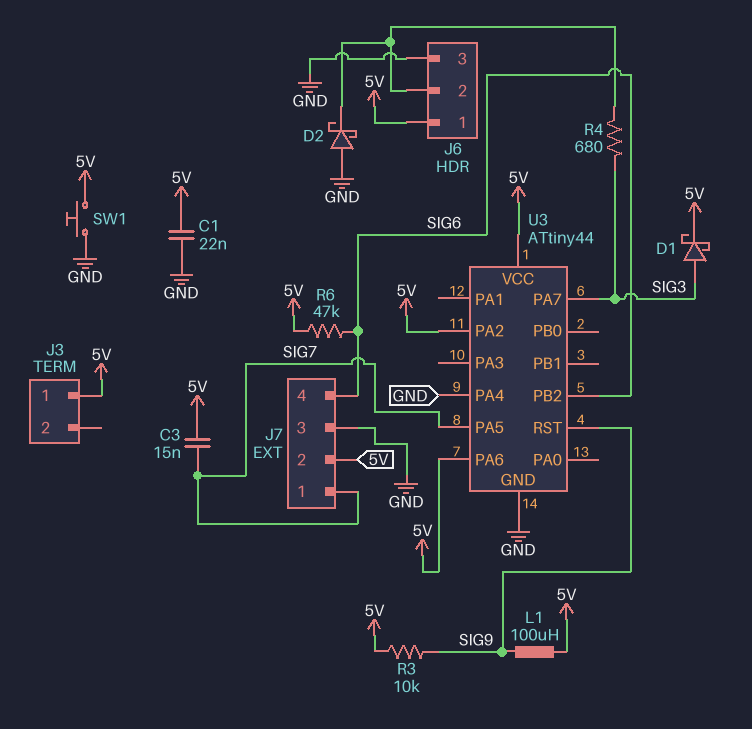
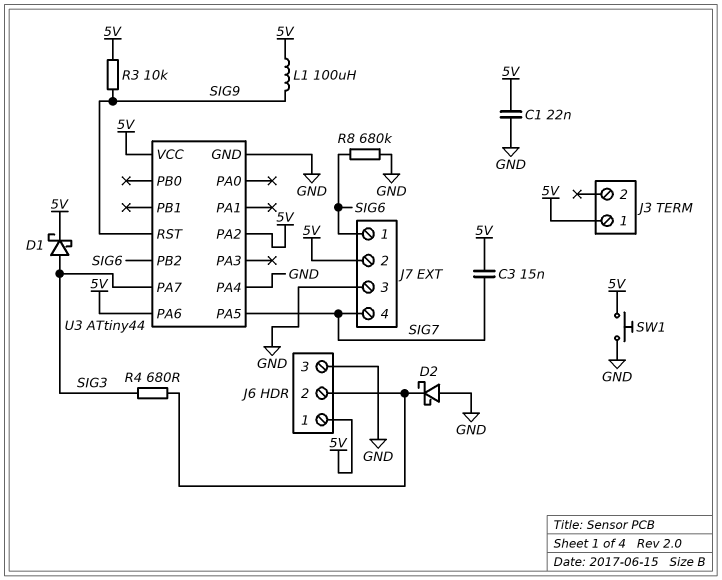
J7 pin 1: SIG7 -> SIG6
J7 pin 4: SIG6 -> SIG7
R6: 47k (5V, SIG6) -> none
R8: none -> 680k (GND, SIG6)

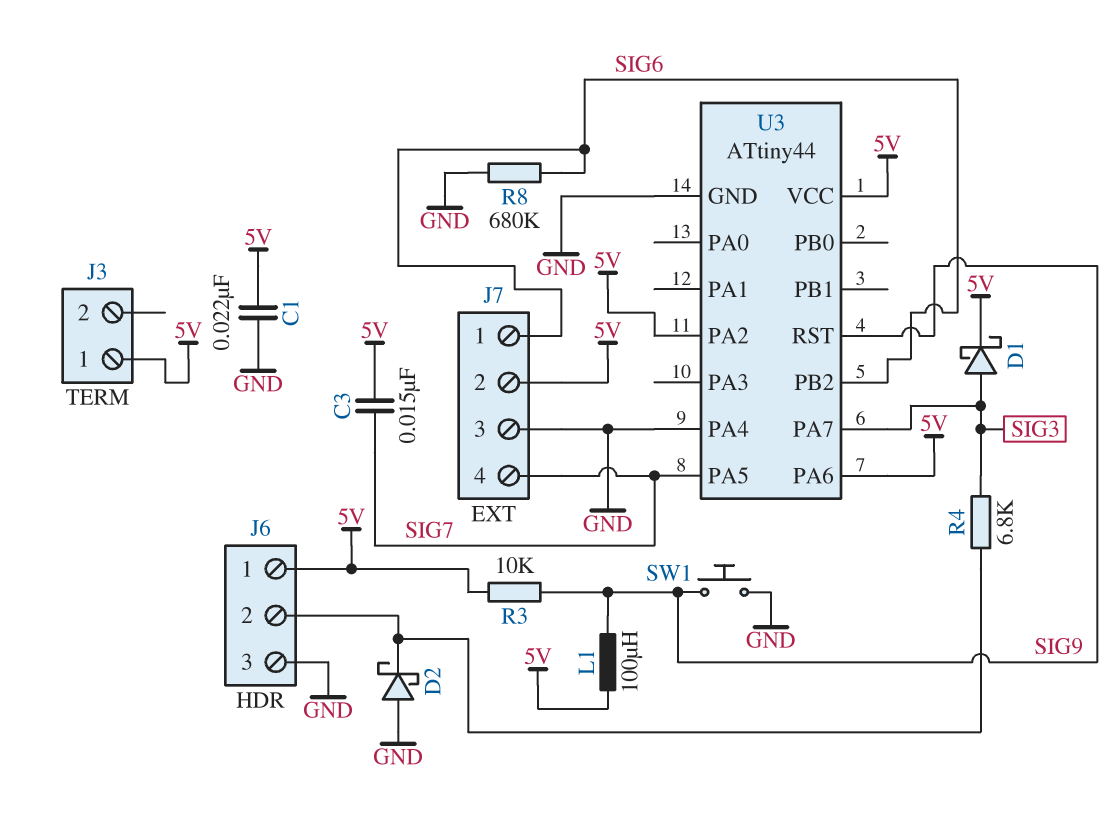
R4: 680 (J6/2, SIG3) -> 6.8k (J6/2, SIG3)
SW1: button (5V, GND) -> button (GND, SIG9)

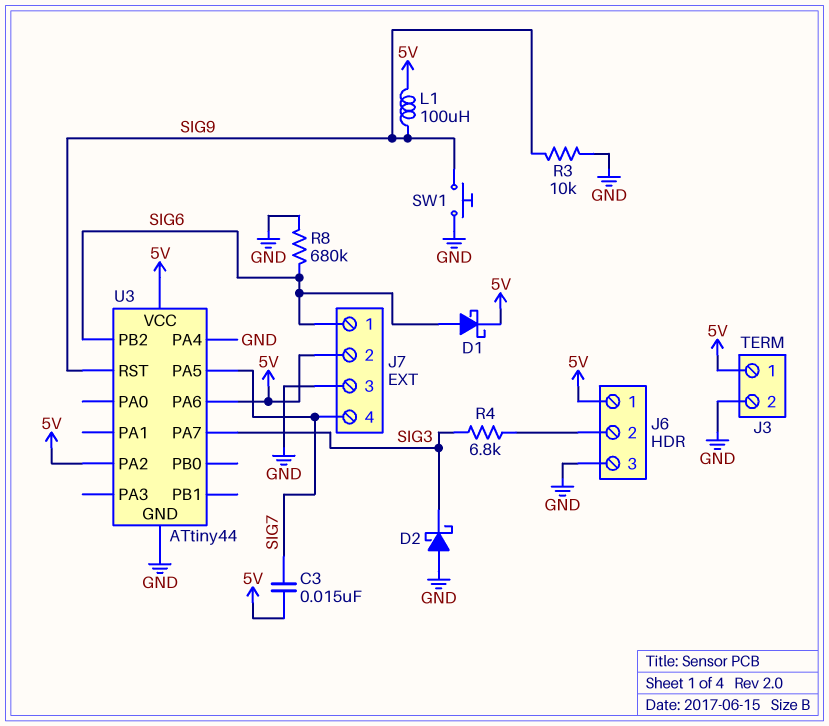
C1: 22nF (5V, GND) -> none
D1: schottky (A SIG3, K 5V) -> schottky (A SIG6, K 5V)
D2: schottky (A GND, K J6/2) -> schottky (A GND, K SIG3)
J3 pin 2: none -> GND
R3: 10k (5V, SIG9) -> 10k (GND, SIG9)

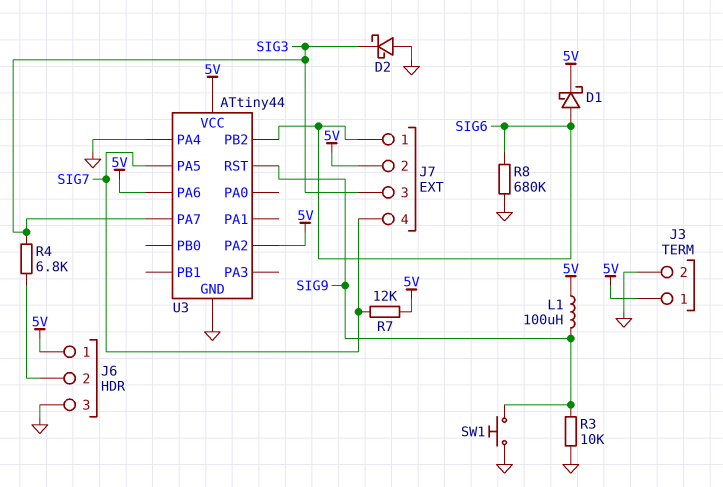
C3: 15nF (5V, SIG7) -> none
J7 pin 3: GND -> SIG3
R7: none -> 12k (5V, SIG7)

